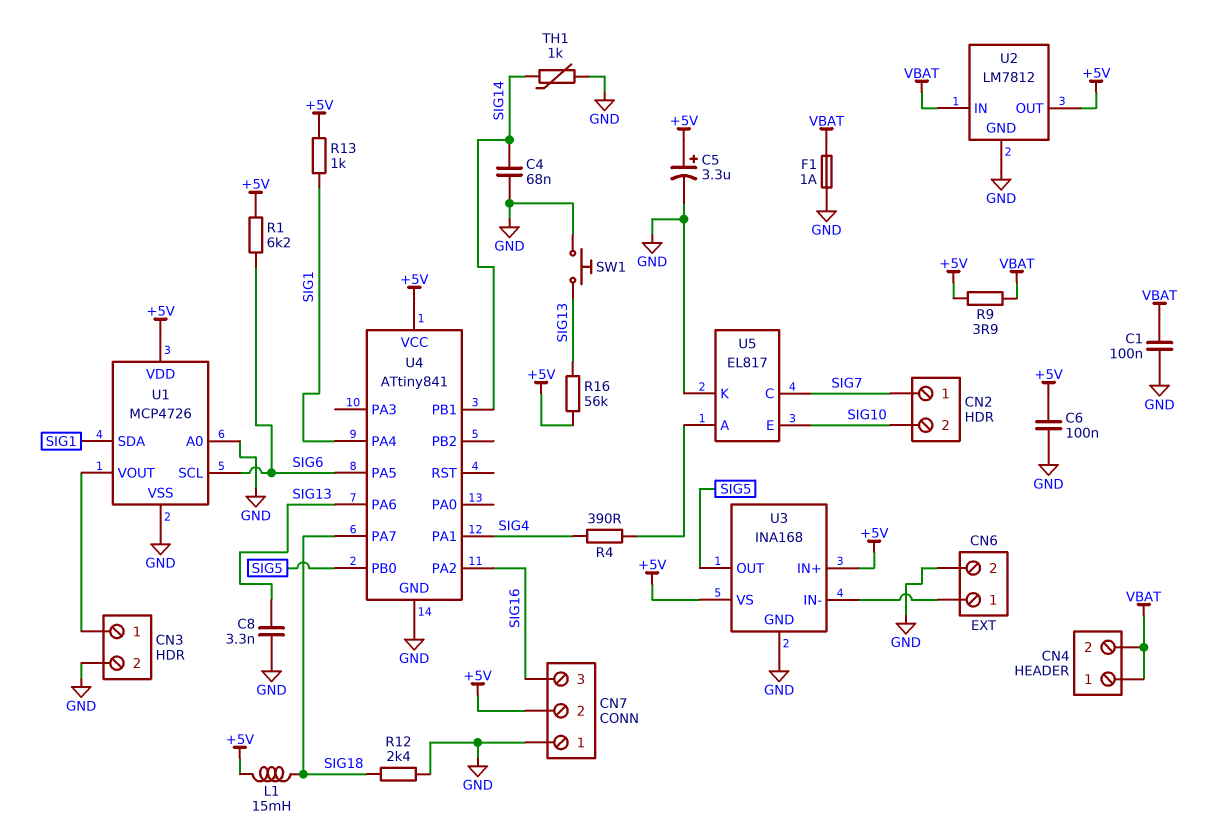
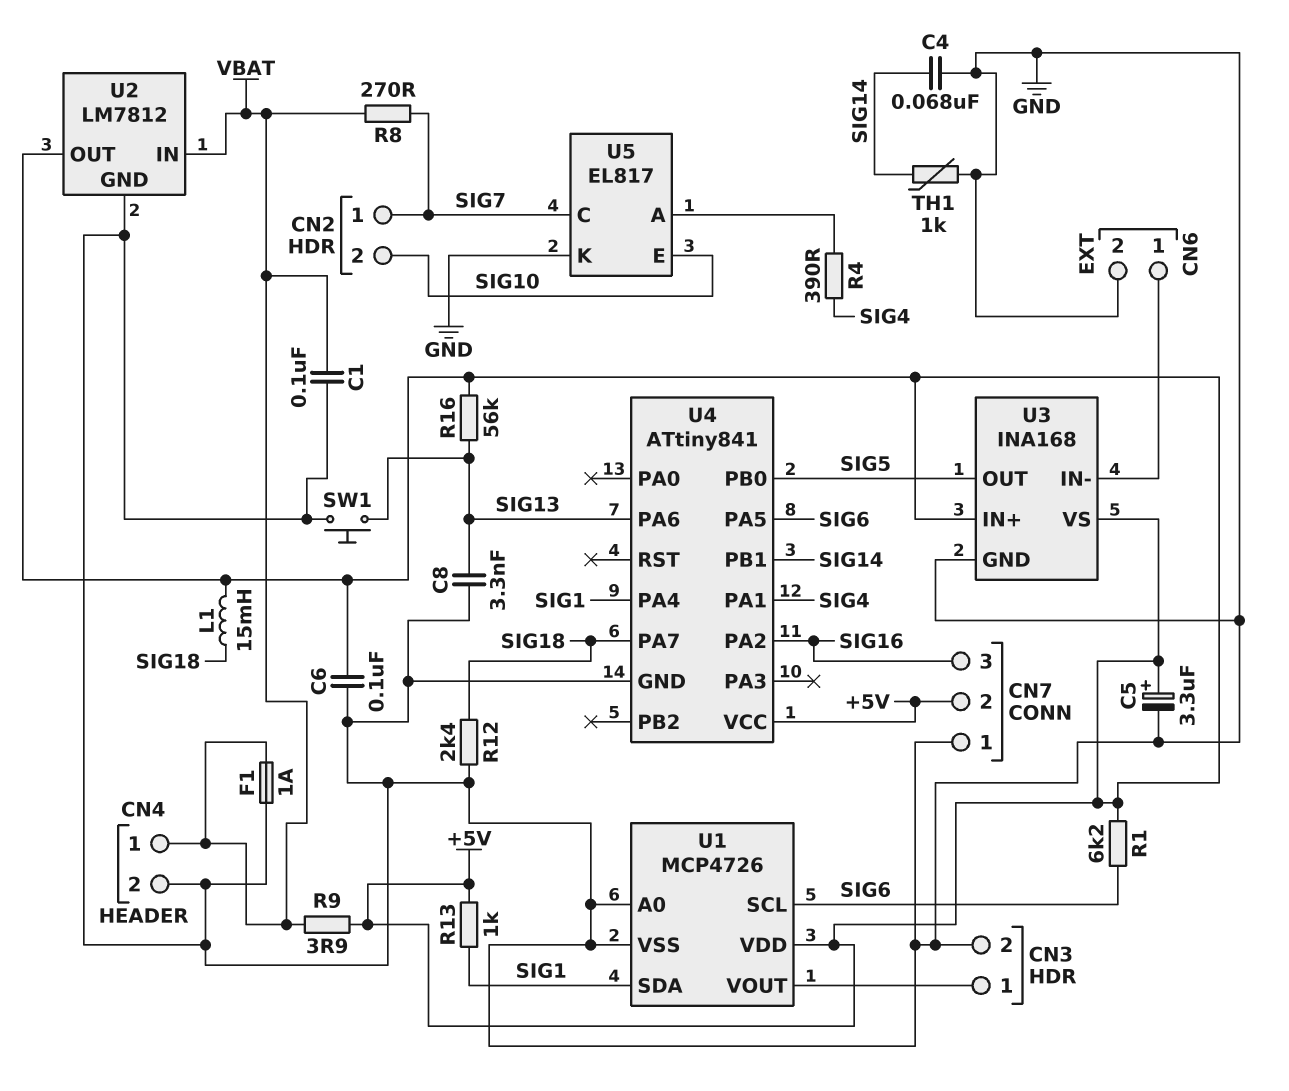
CN4 pin 2: VBAT -> GND
R8: none -> 270 (SIG7, VBAT)

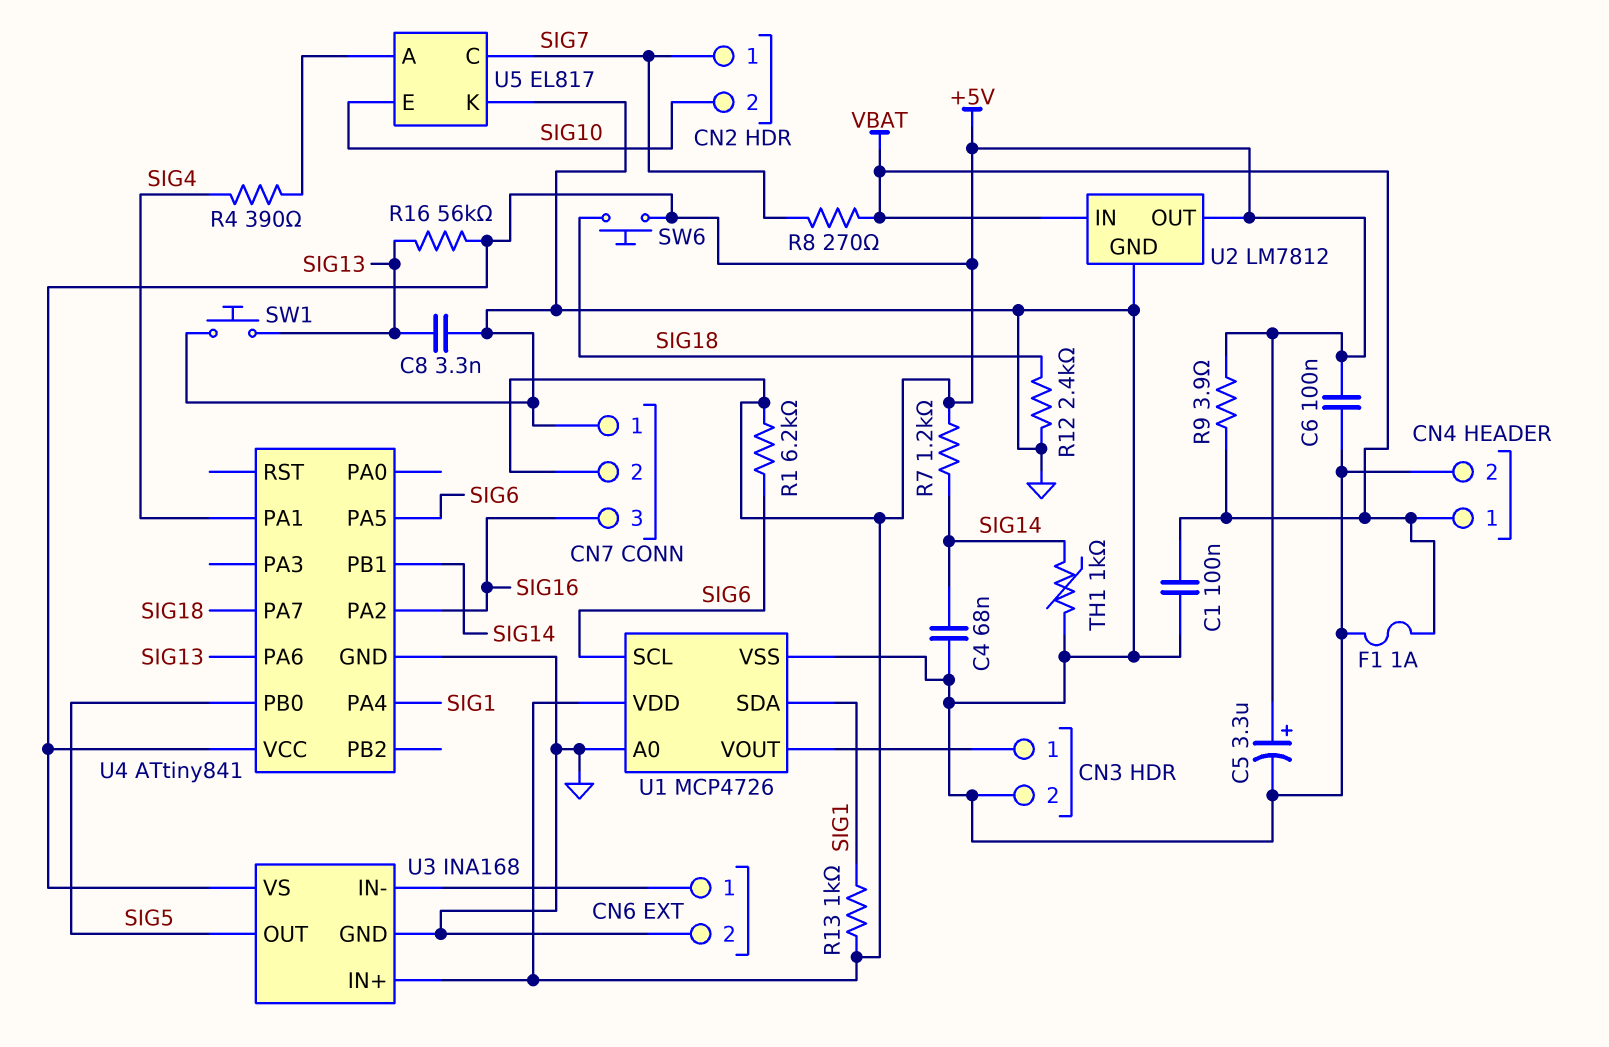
L1: 15mH (+5V, SIG18) -> none
R7: none -> 1.2k (+5V, SIG14)
SW6: none -> button (+5V, SIG18)

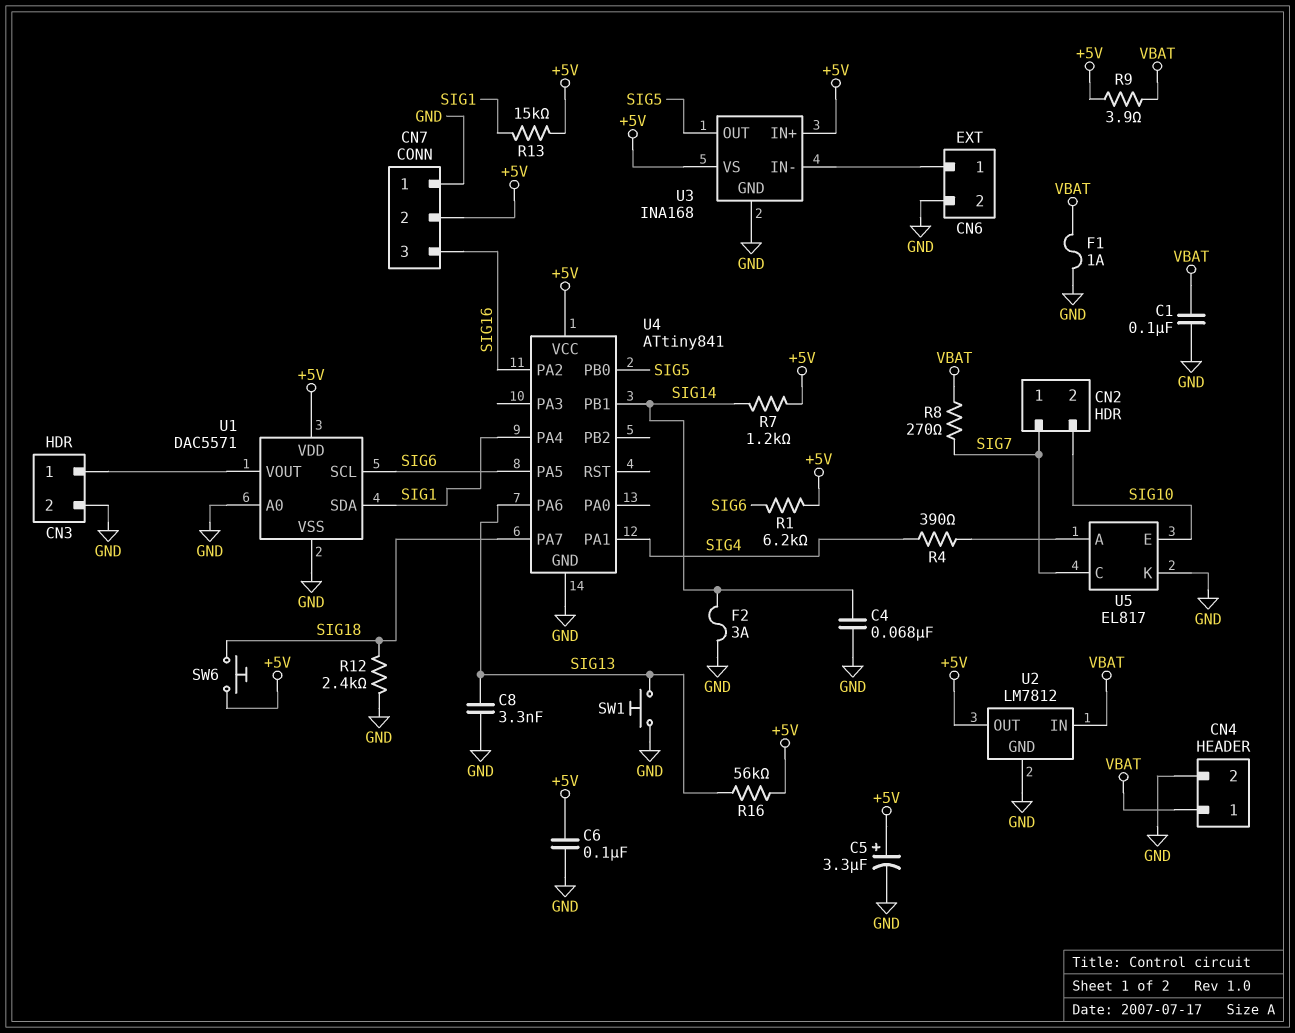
F2: none -> 3A (GND, SIG14)
R13: 1k (+5V, SIG1) -> 15k (+5V, SIG1)
TH1: 1k (GND, SIG14) -> none
U1: MCP4726 -> DAC5571

